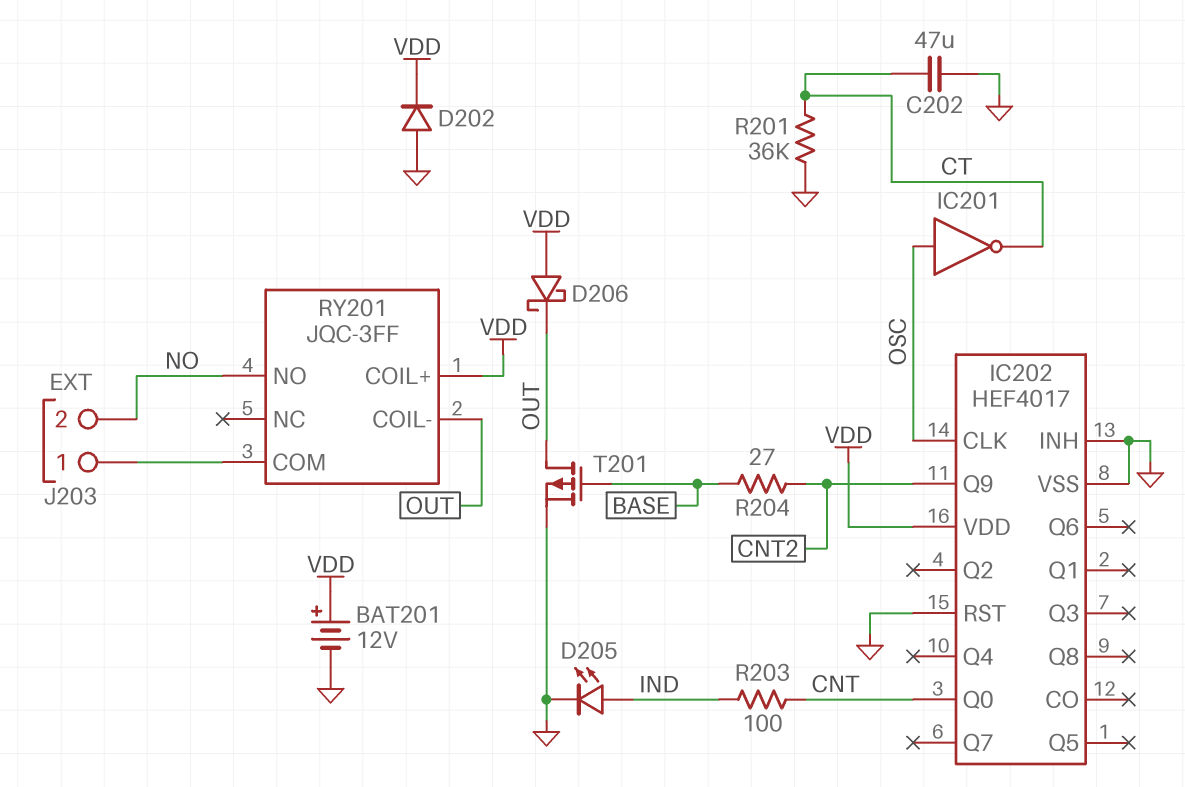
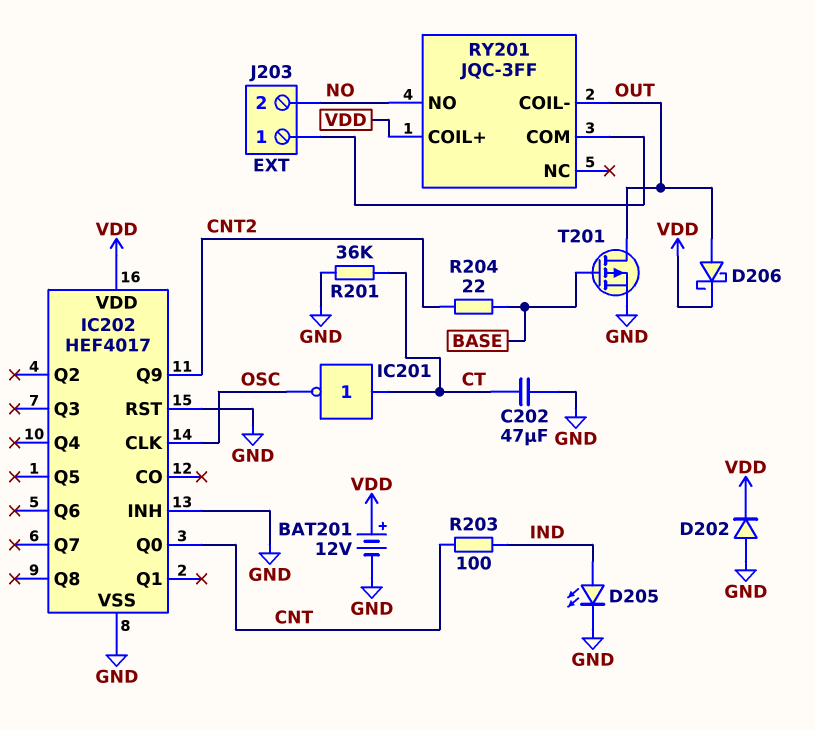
D206: schottky (A VDD, K OUT) -> schottky (A OUT, K VDD)
IC201: NOT (in OSC, out CT) -> NOT (in CT, out OSC)
R204: 27 (BASE, CNT2) -> 22 (BASE, CNT2)

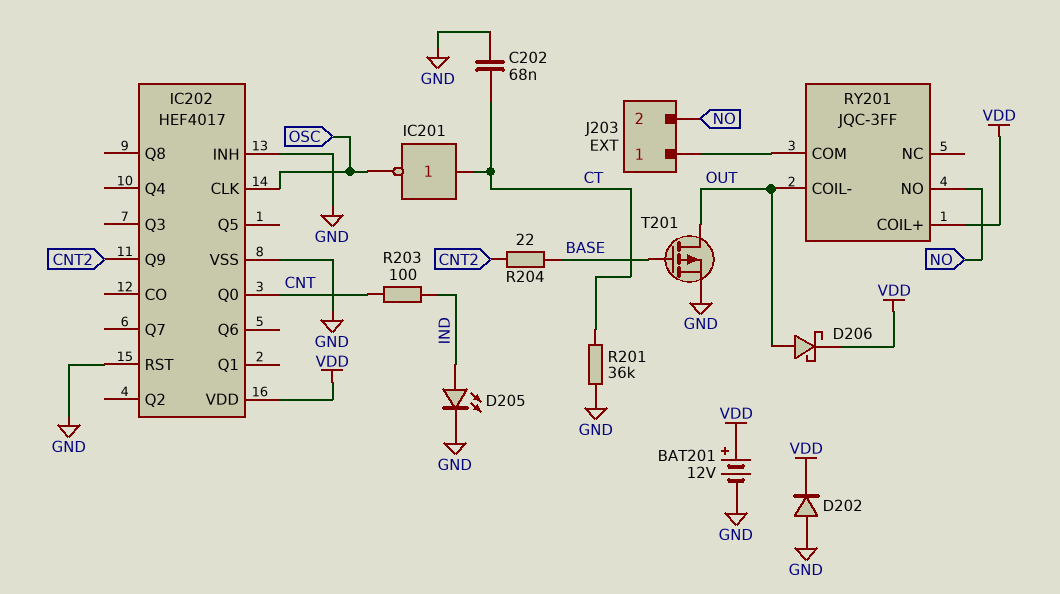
C202: 47uF (CT, GND) -> 68nF (CT, GND)

